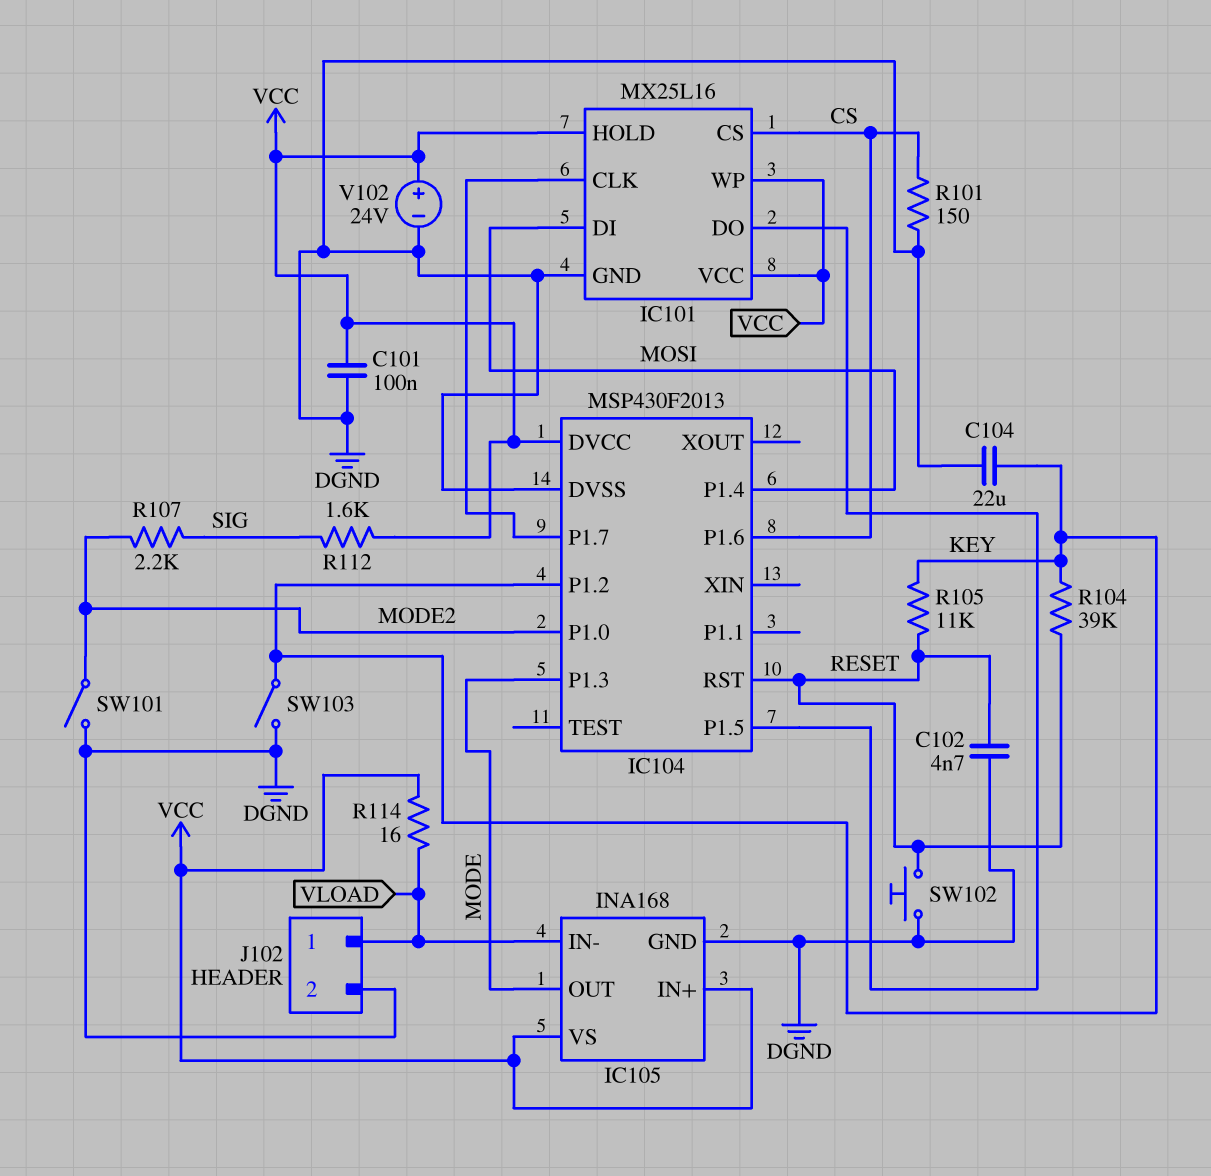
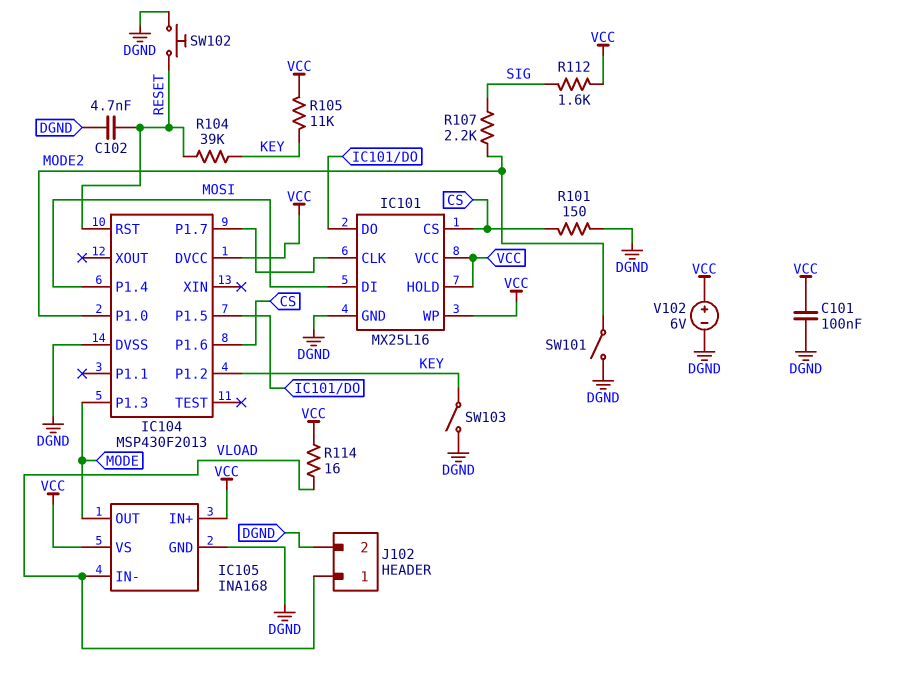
C104: 22uF (DGND, KEY) -> none
R105: 11k (KEY, RESET) -> 11k (KEY, VCC)
V102: 24V (plus VCC, minus DGND) -> 6V (plus VCC, minus DGND)

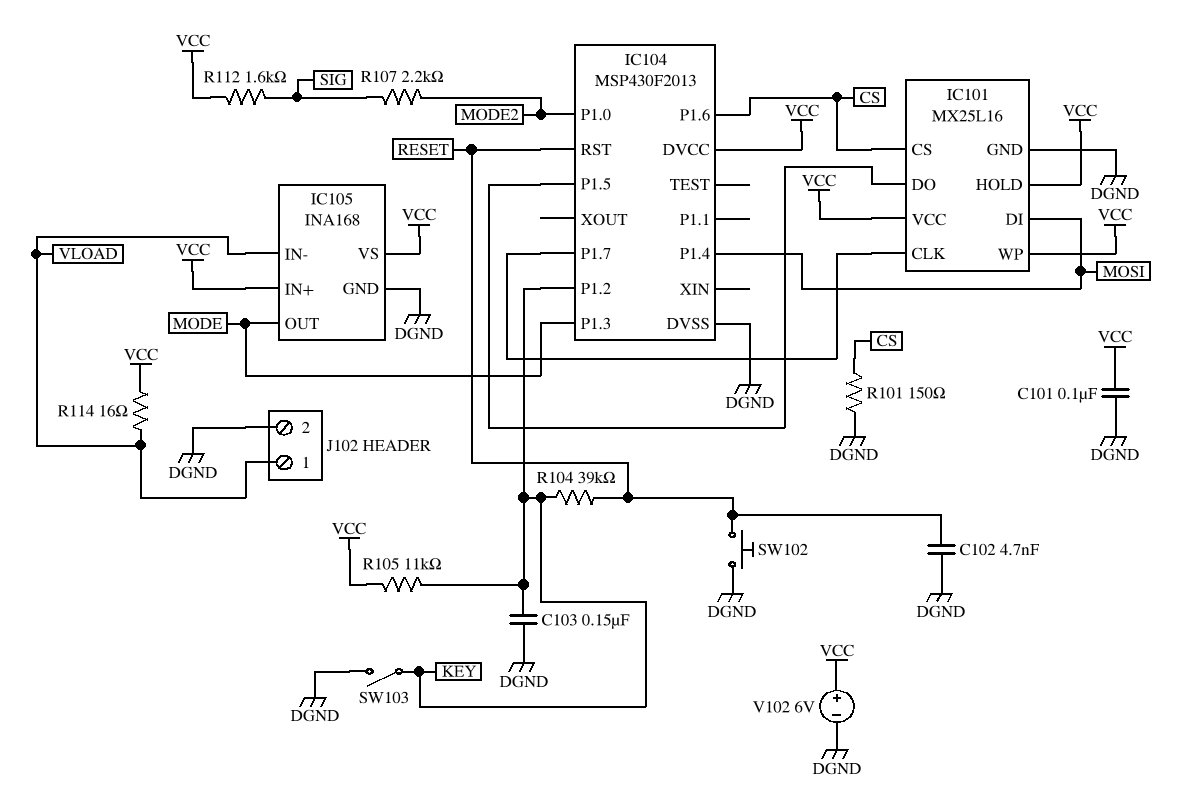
C103: none -> 150nF (DGND, KEY)
SW101: switch (DGND, MODE2) -> none

